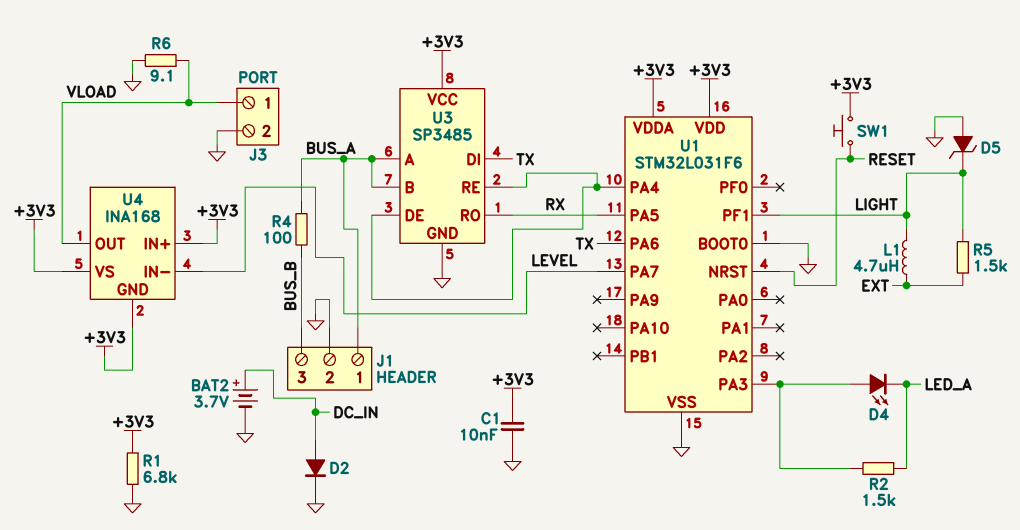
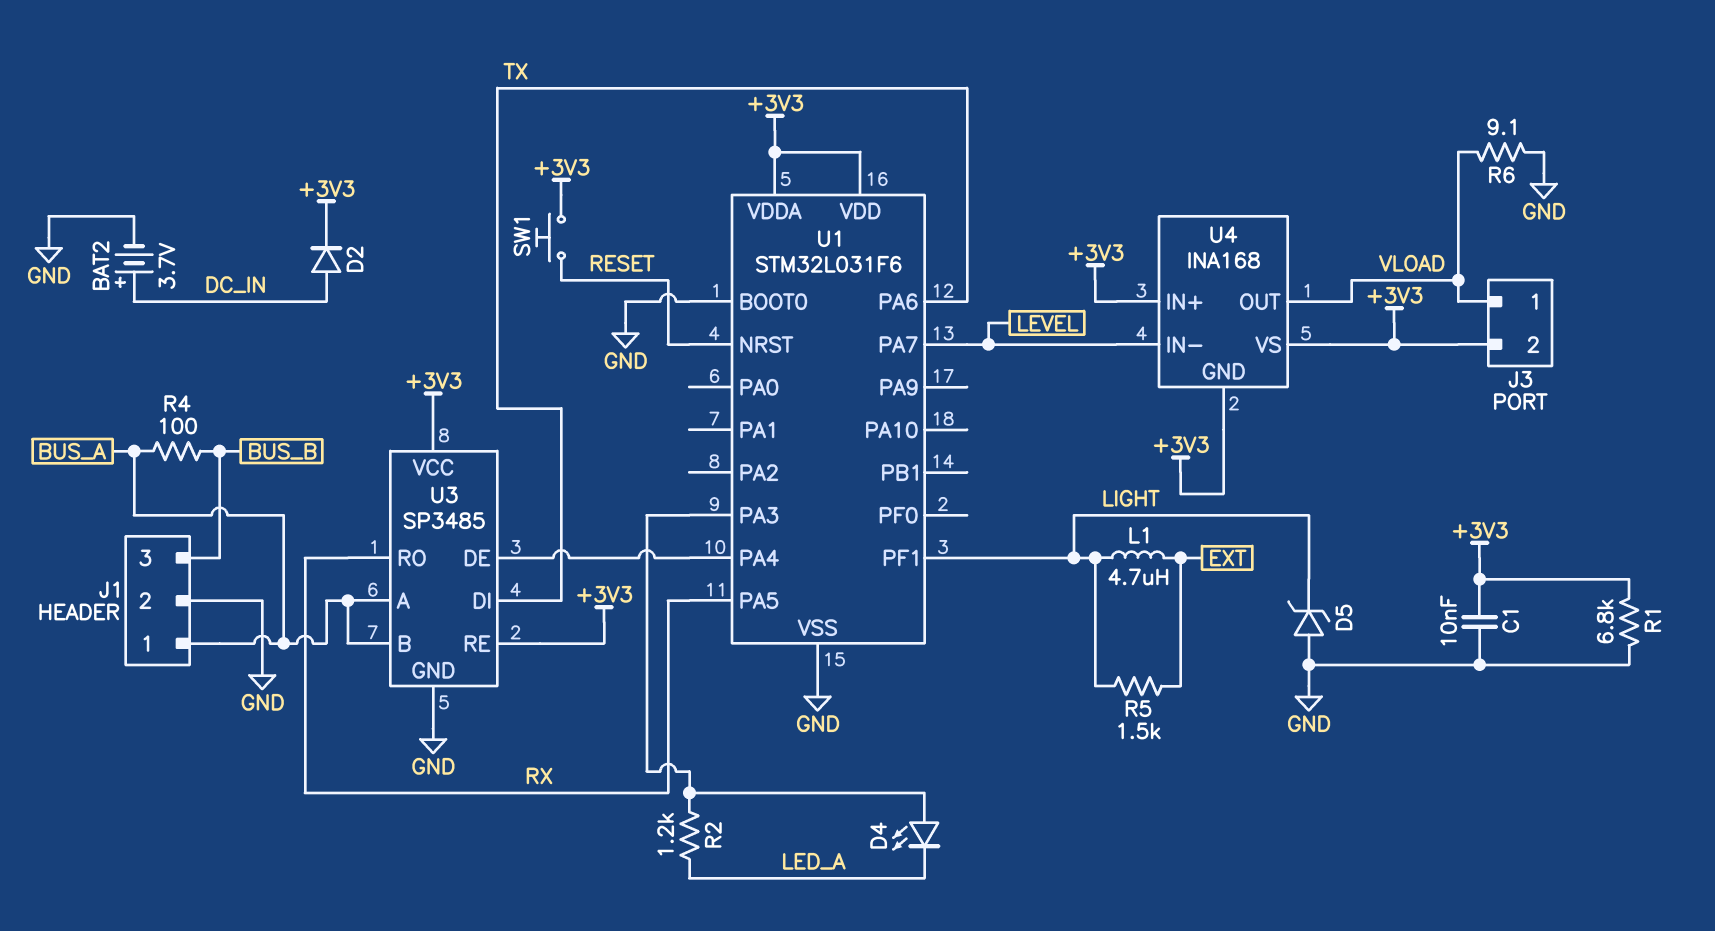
D2: diode (A DC_IN, K GND) -> diode (A DC_IN, K +3V3)
J3 pin 2: GND -> +3V3
R2: 1.5k (LED_A, U1/PA3) -> 1.2k (LED_A, U1/PA3)
U3 pin RE: U1/PA4 -> +3V3

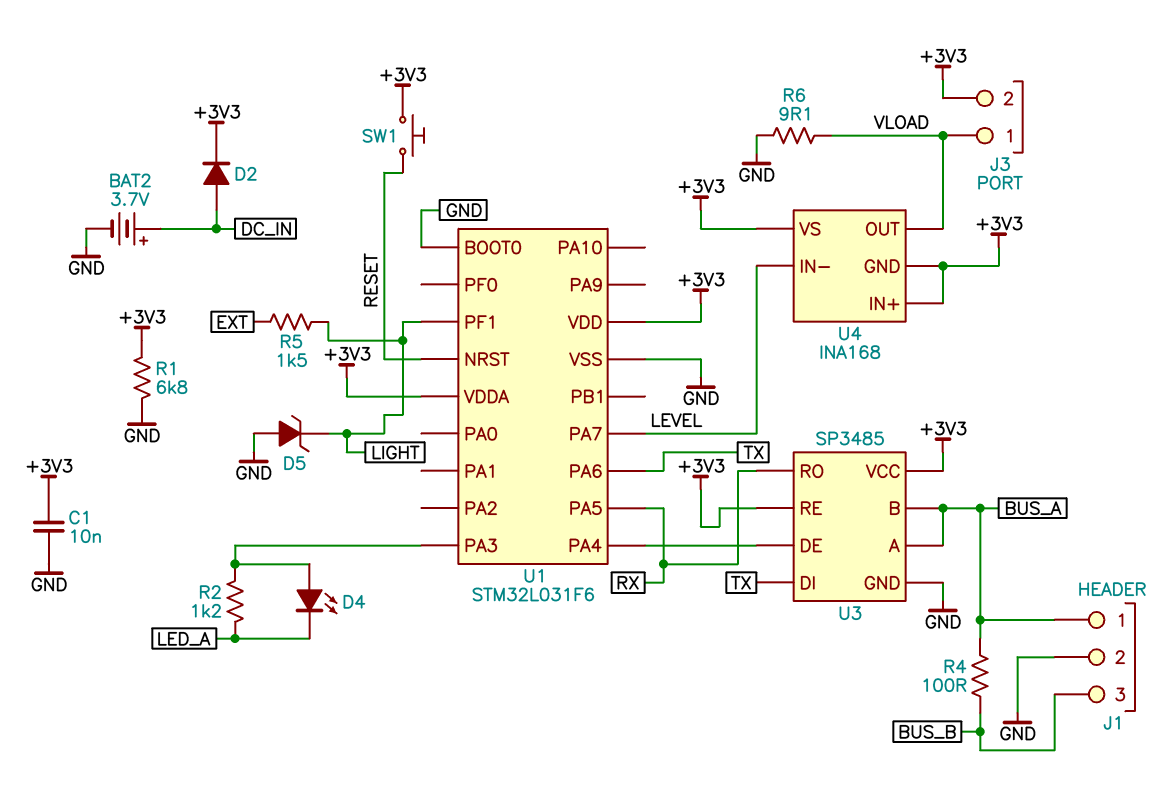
L1: 4.7uH (EXT, LIGHT) -> none

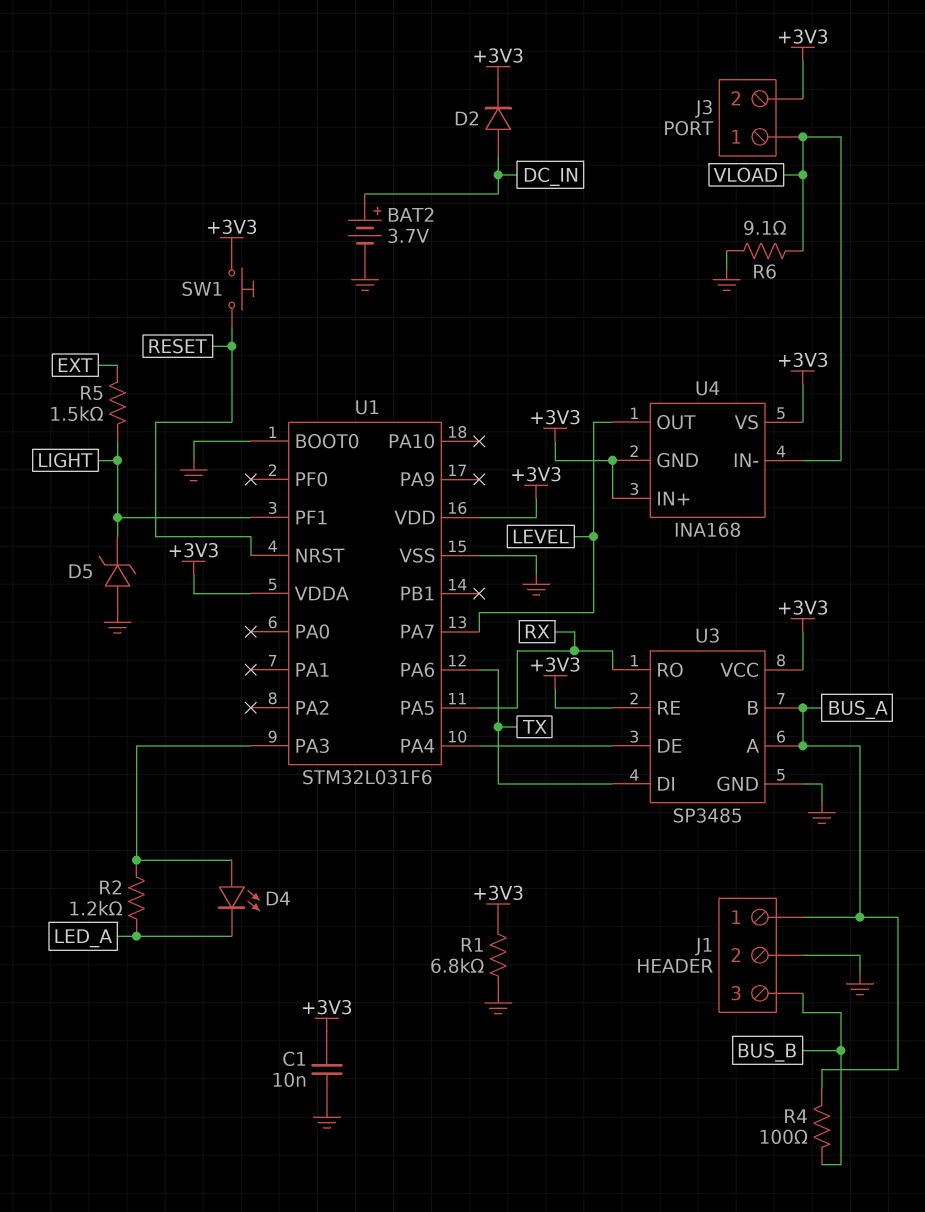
U4 pin IN-: LEVEL -> VLOAD
U4 pin OUT: VLOAD -> LEVEL

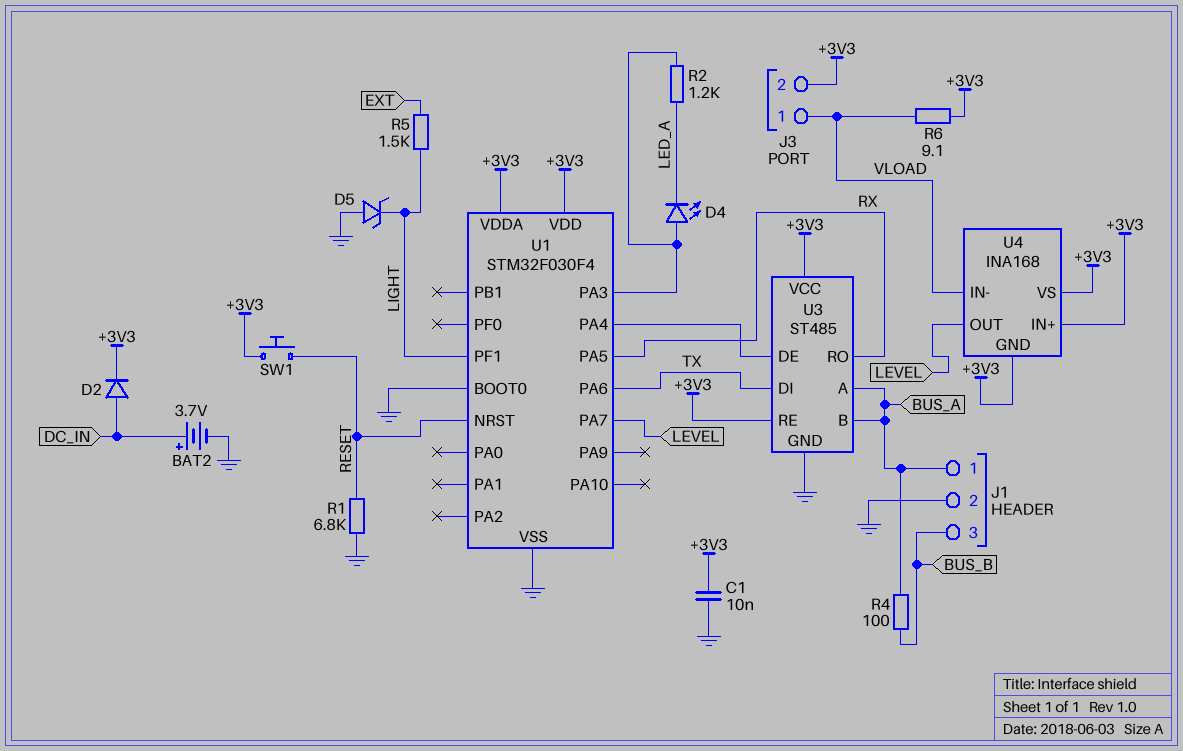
R1: 6.8k (+3V3, GND) -> 6.8k (GND, RESET)
R6: 9.1 (GND, VLOAD) -> 9.1 (+3V3, VLOAD)
U1: STM32L031F6 -> STM32F030F4
U3: SP3485 -> ST485

